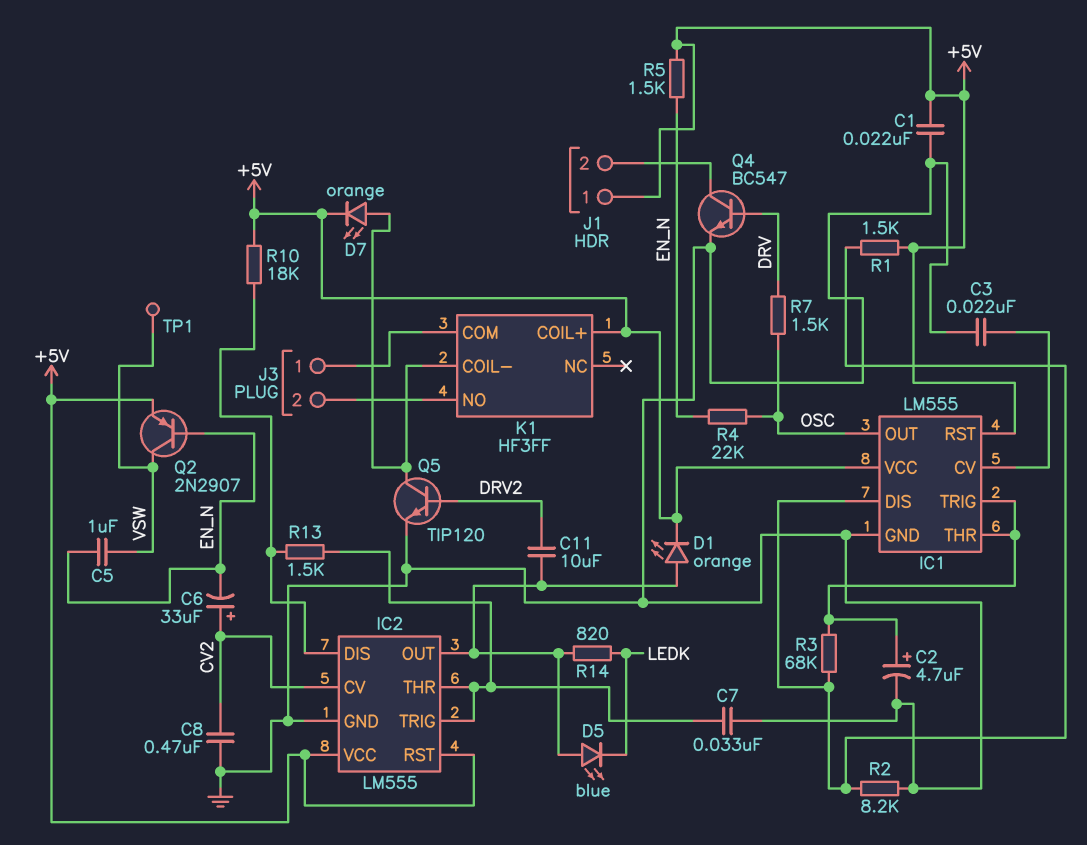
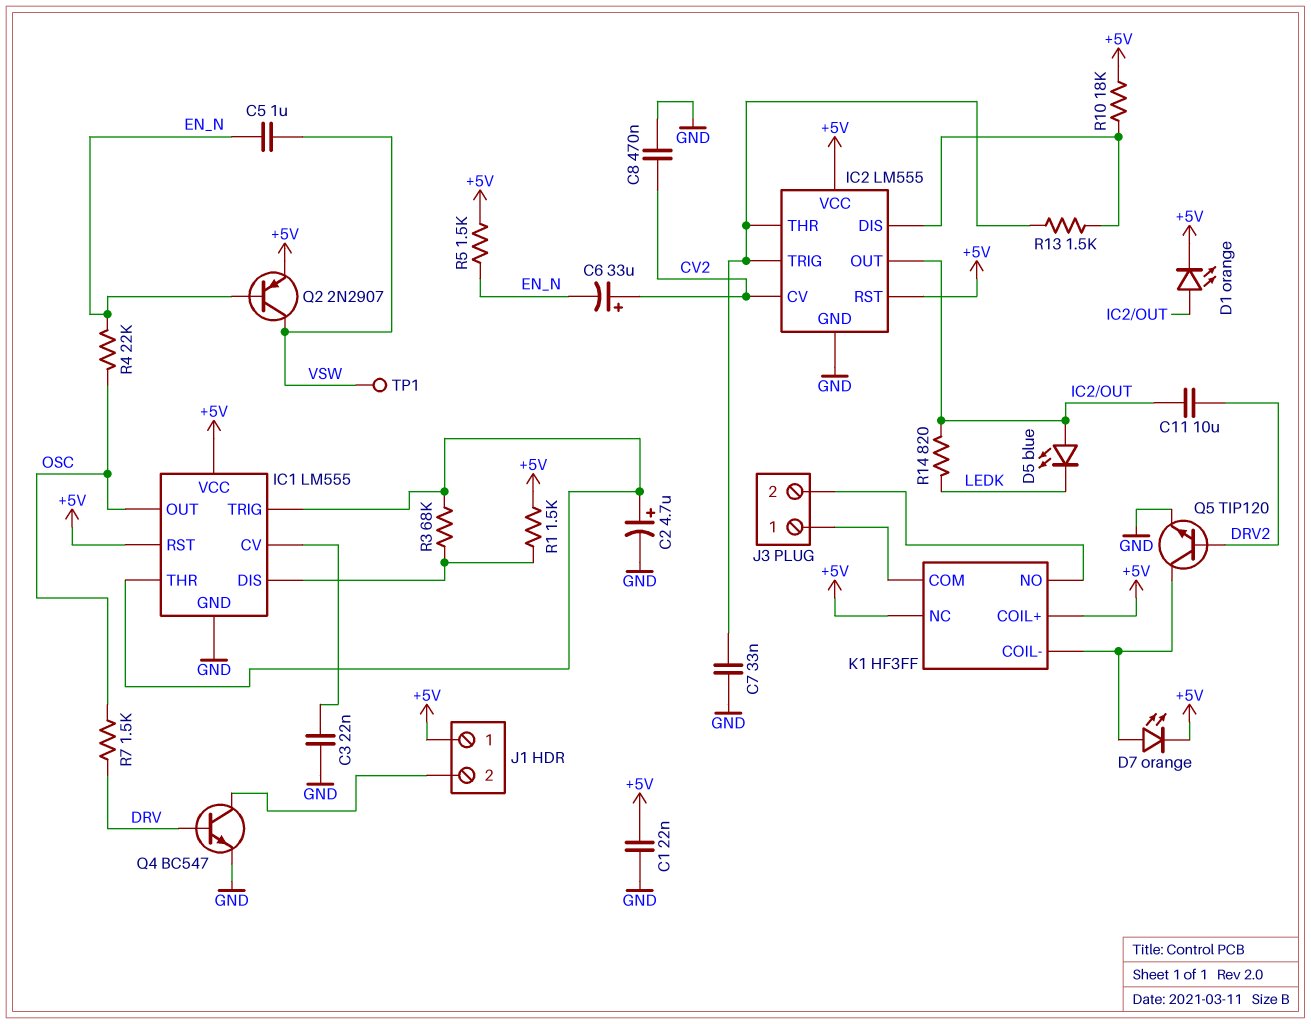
K1 pin NC: none -> +5V
R2: 8.2k (GND, IC1/DIS) -> none

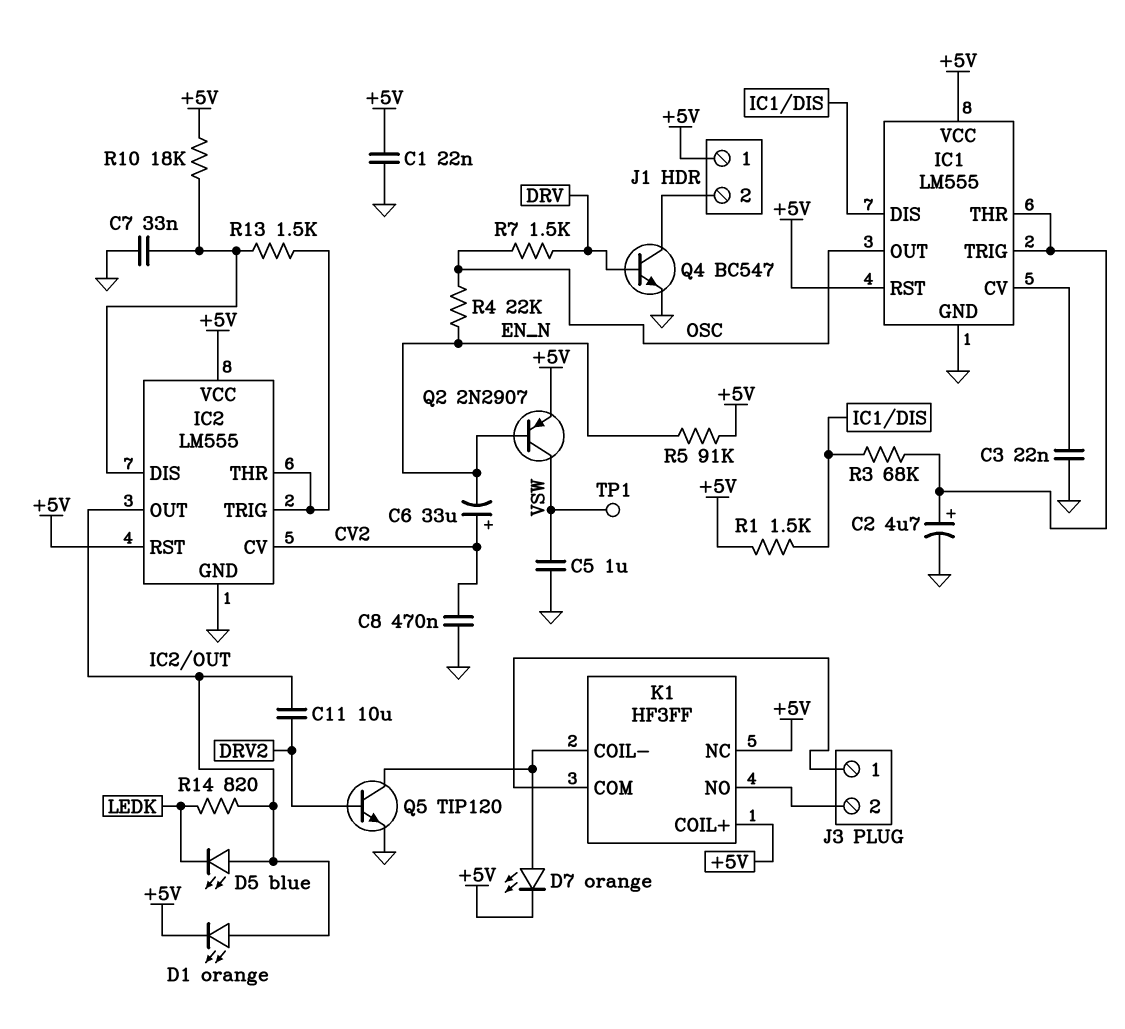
C5: 1uF (EN_N, VSW) -> 1uF (GND, VSW)
C7: 33nF (GND, IC2/THR) -> 33nF (GND, IC2/DIS)
R5: 1.5k (+5V, EN_N) -> 91k (+5V, EN_N)

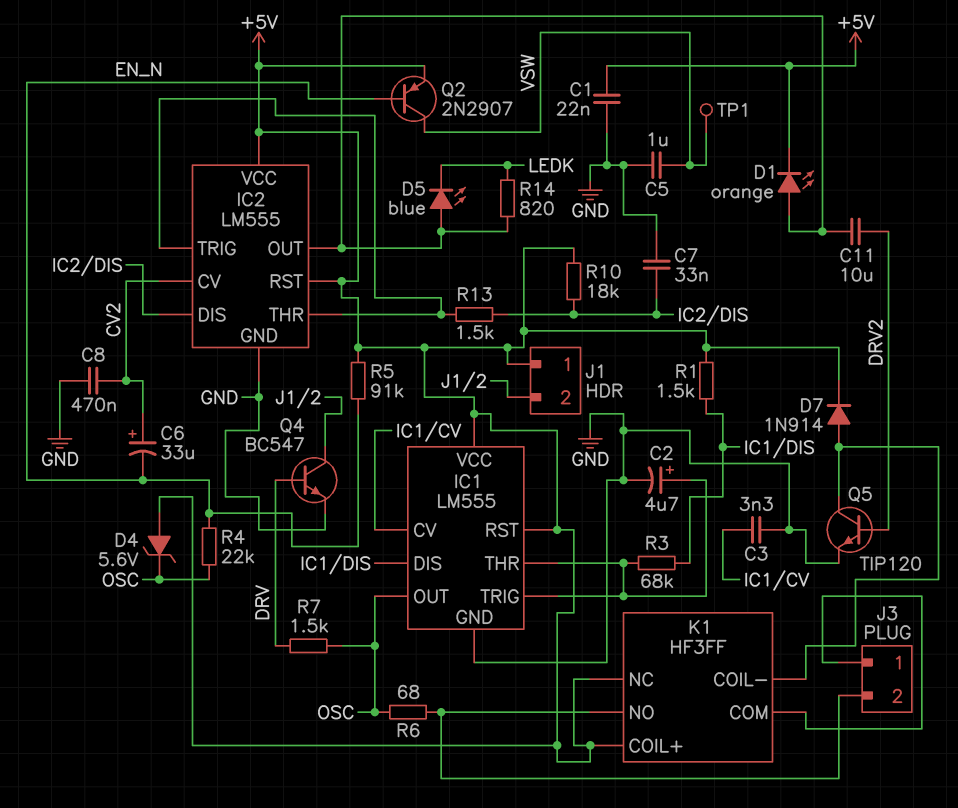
C3: 22nF (GND, IC1/CV) -> 3.3nF (GND, IC1/CV)
D4: none -> zener 5.6V (A +5V, K OSC)
D7: LED orange (A K1/COIL-, K +5V) -> diode 1N914 (A K1/COIL-, K +5V)
R6: none -> 68 (J3/2, OSC)

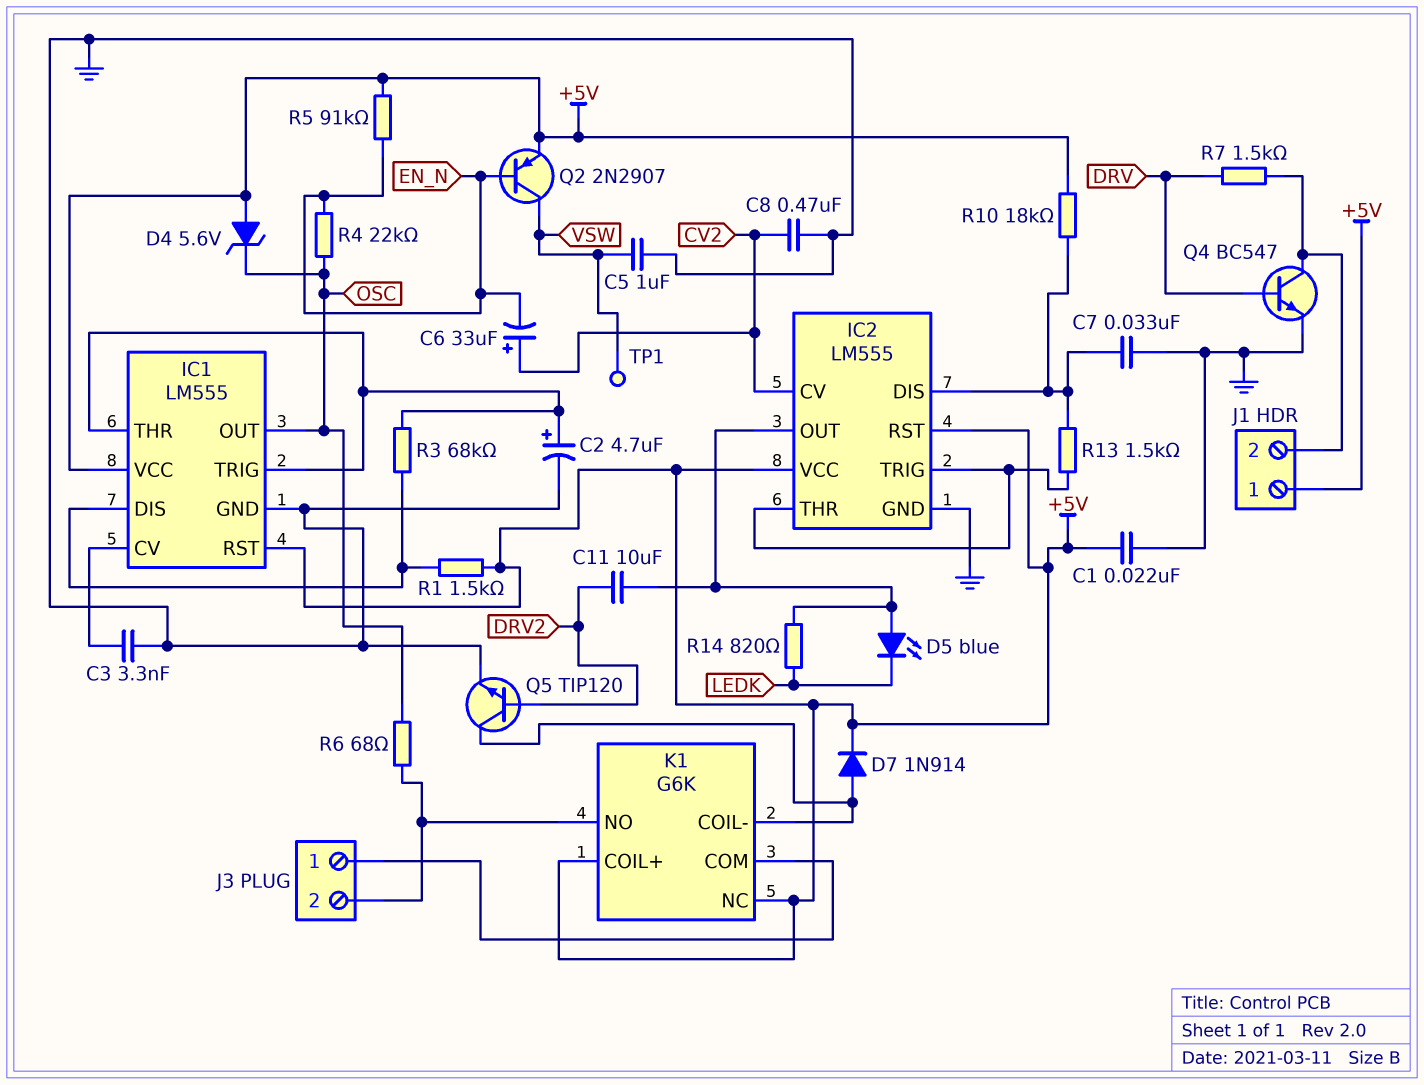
D1: LED orange (A IC2/OUT, K +5V) -> none
K1: HF3FF -> G6K
R7: 1.5k (DRV, OSC) -> 1.5k (DRV, J1/2)

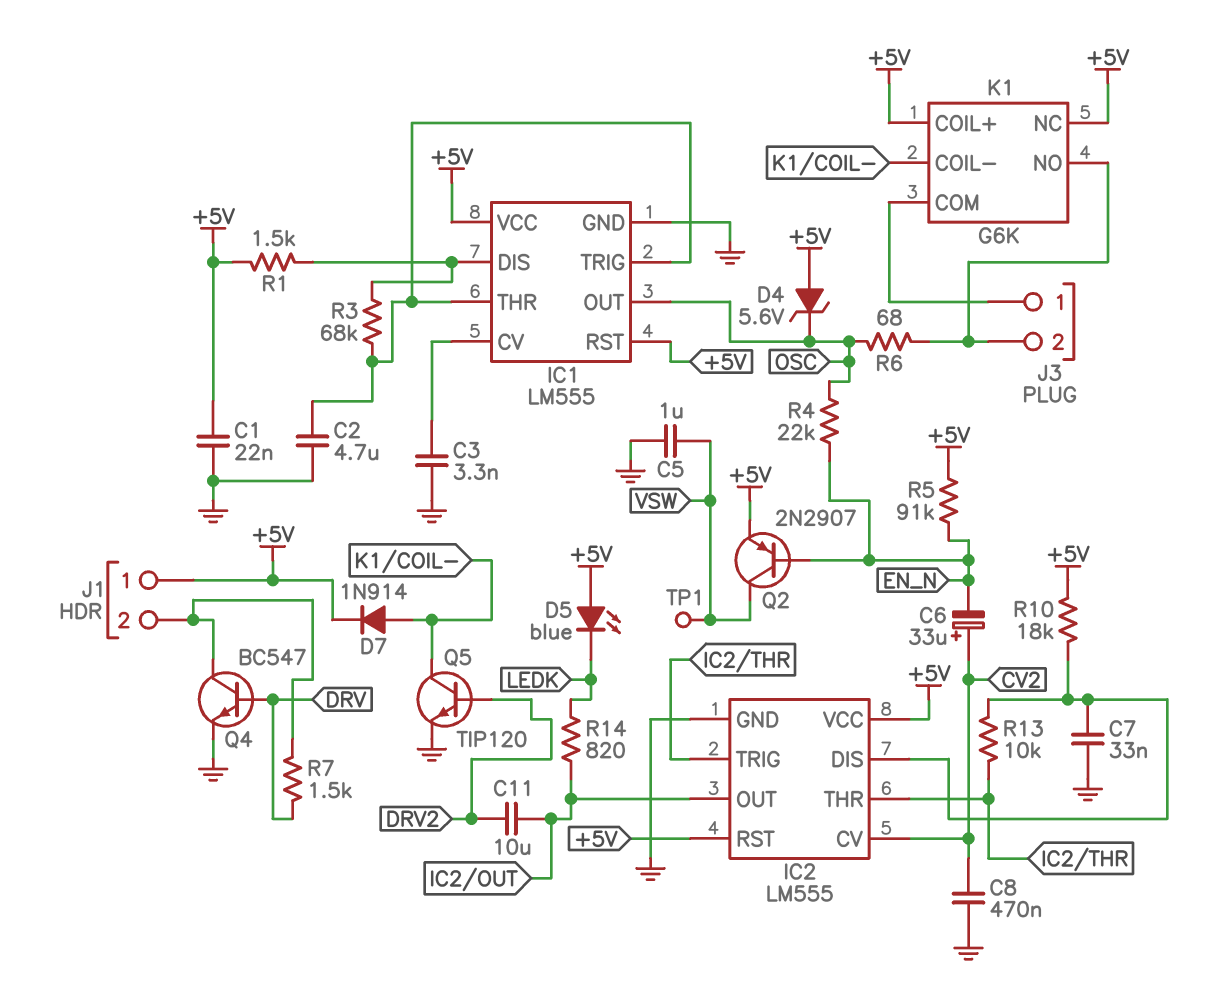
C2: 4.7uF (plus IC1/THR, minus GND) -> 4.7uF (GND, IC1/THR)
D5: LED blue (A IC2/OUT, K LEDK) -> LED blue (A +5V, K LEDK)
R13: 1.5k (IC2/DIS, IC2/THR) -> 10k (IC2/DIS, IC2/THR)

